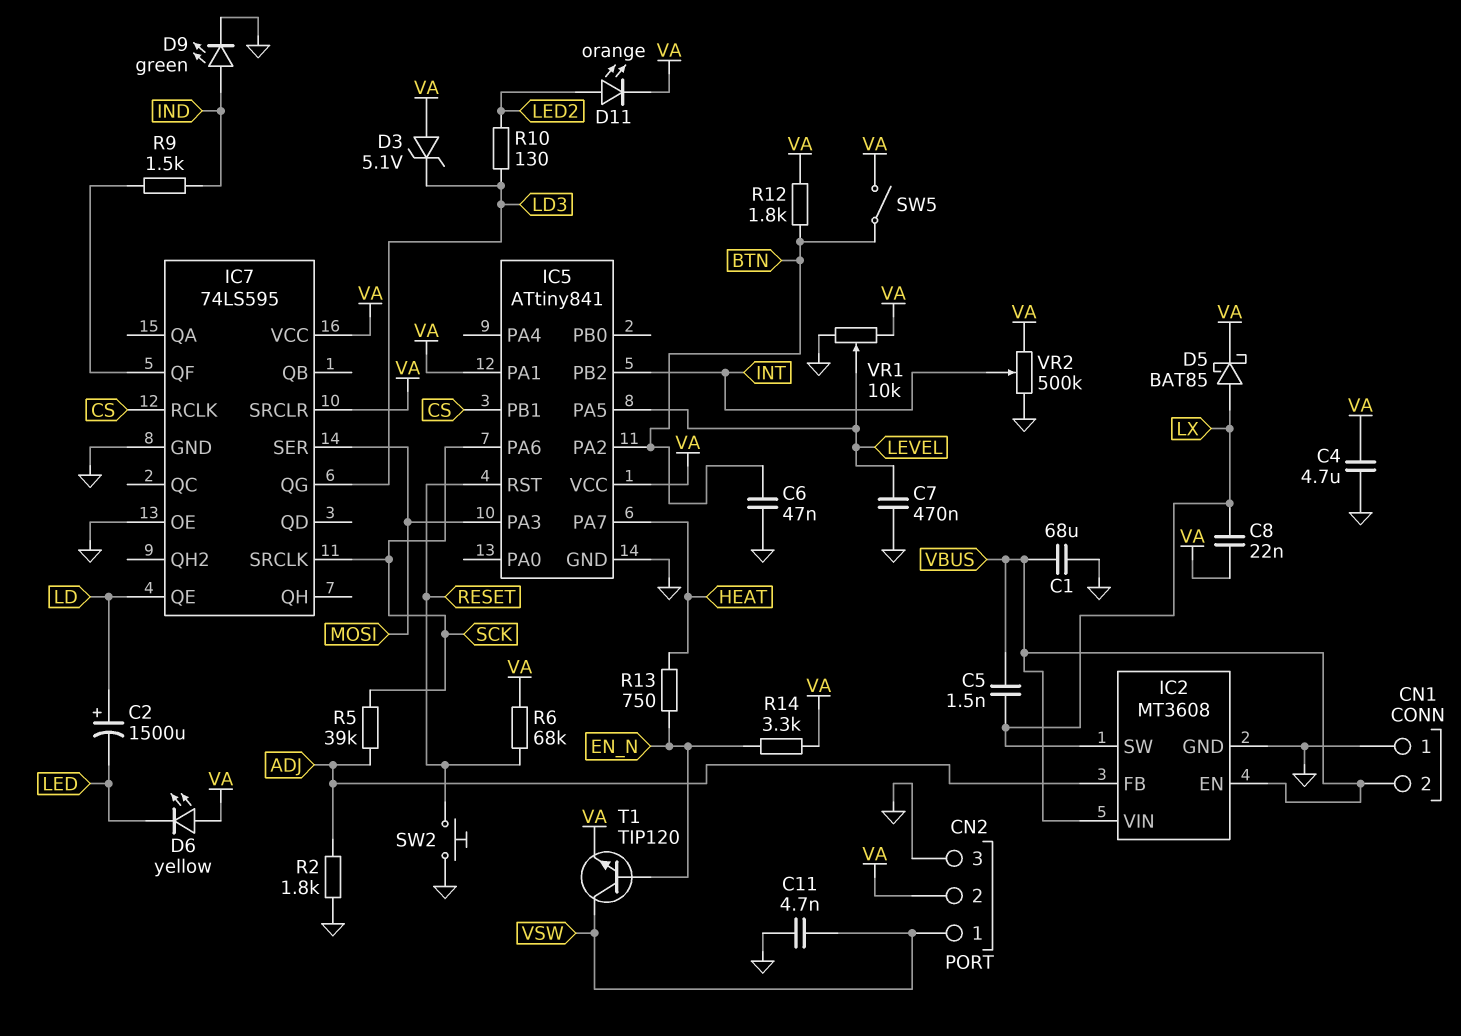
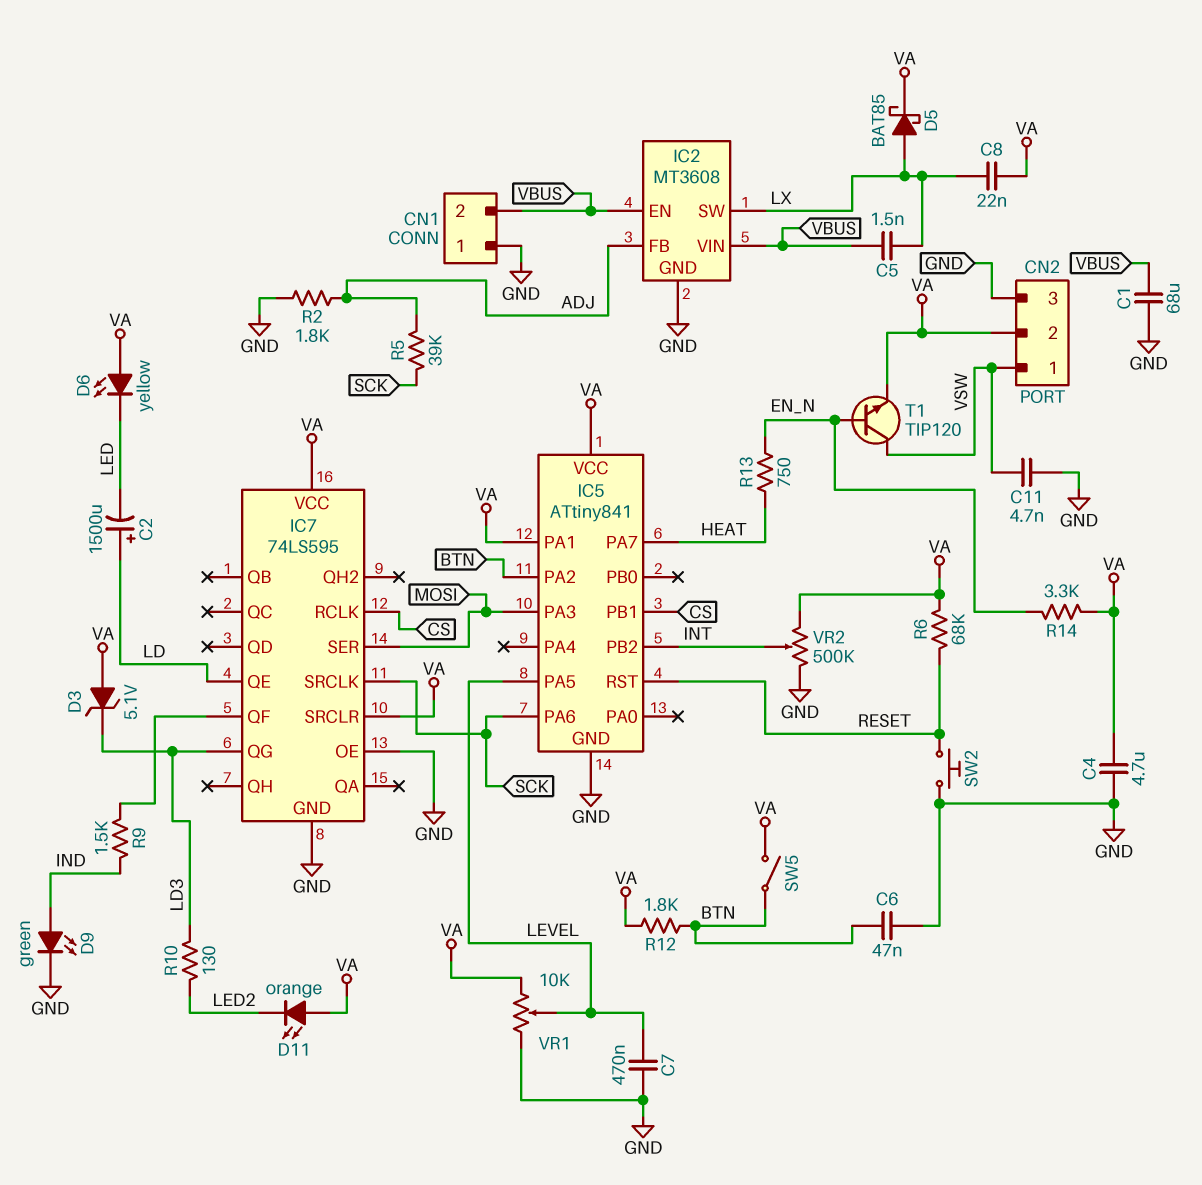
D11: LED orange (A LED2, K VA) -> LED orange (A VA, K LED2)

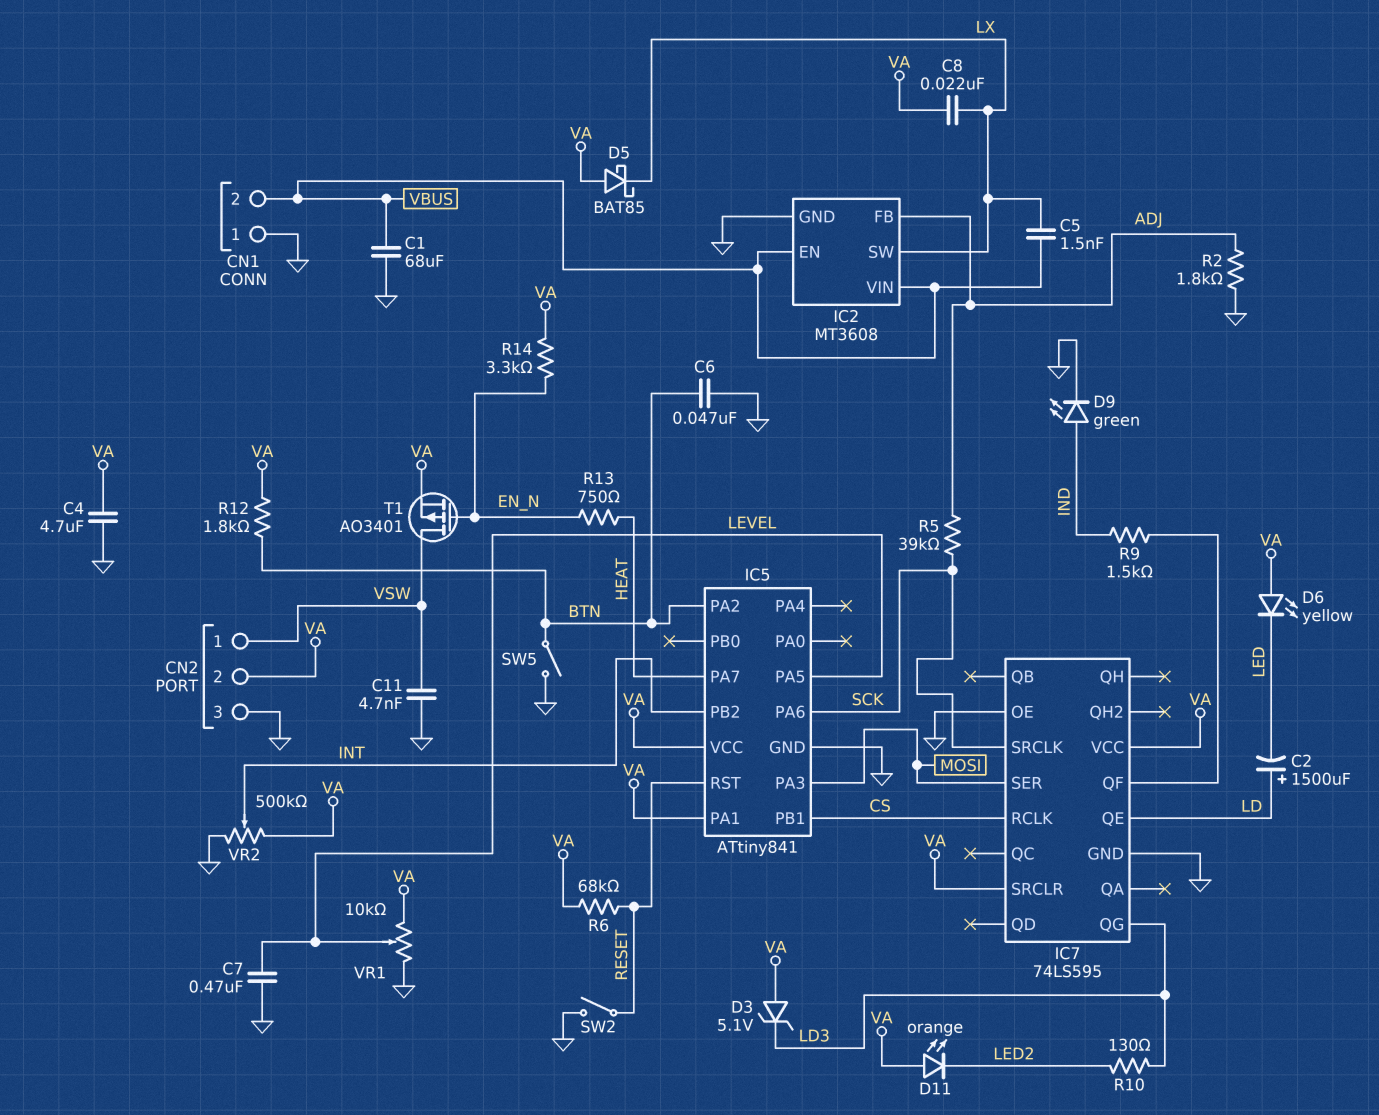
D5: schottky BAT85 (A LX, K VA) -> schottky BAT85 (A VA, K LX)
SW2: button (GND, RESET) -> switch (GND, RESET)
SW5: switch (BTN, VA) -> switch (BTN, GND)
T1: NPN TIP120 (B EN_N, C VSW, E VA) -> PMOS AO3401 (G EN_N, D VSW, S VA)

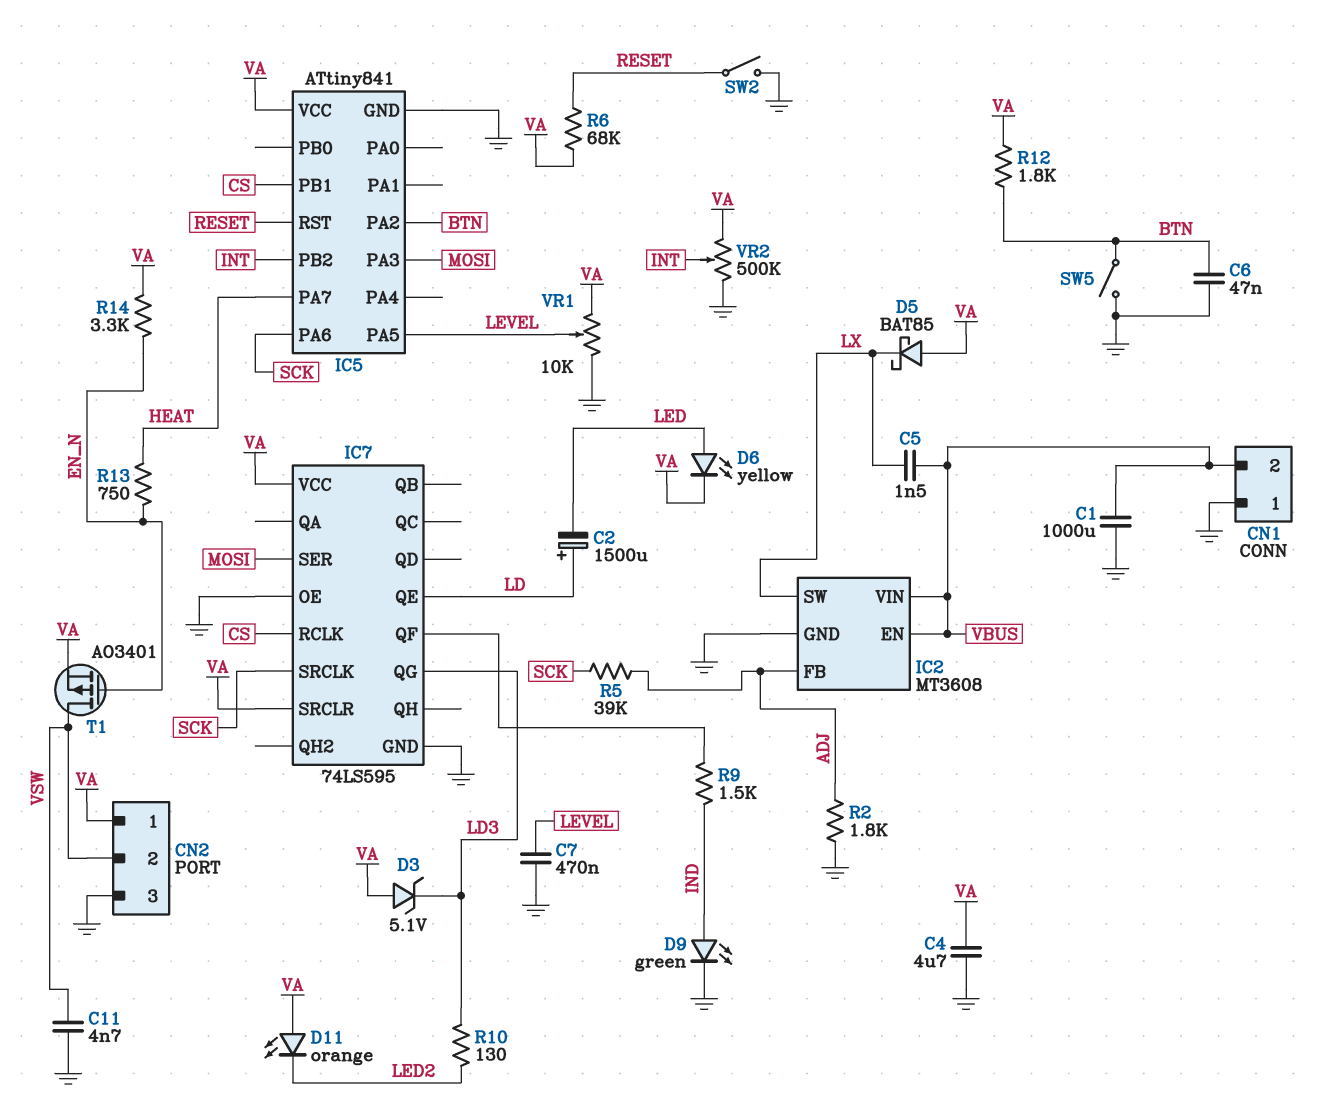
C1: 68uF (GND, VBUS) -> 1000uF (GND, VBUS)
C8: 22nF (LX, VA) -> none
CN2 pin 1: VSW -> VA
CN2 pin 2: VA -> VSW
D6: LED yellow (A VA, K LED) -> LED yellow (A LED, K VA)
IC5 pin PA1: VA -> none

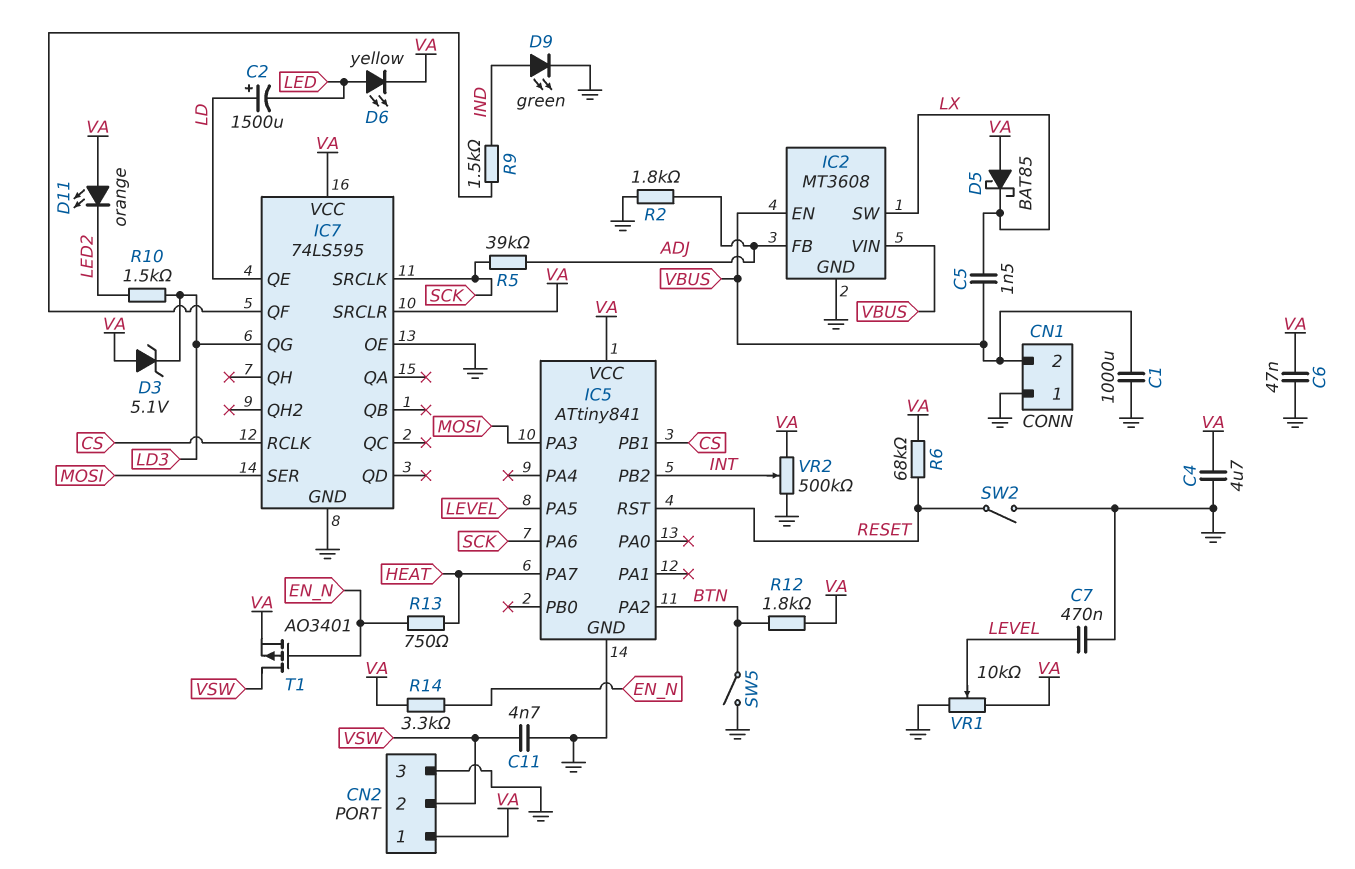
C6: 47nF (BTN, GND) -> 47nF (GND, VA)
R10: 130 (LD3, LED2) -> 1.5k (LD3, LED2)

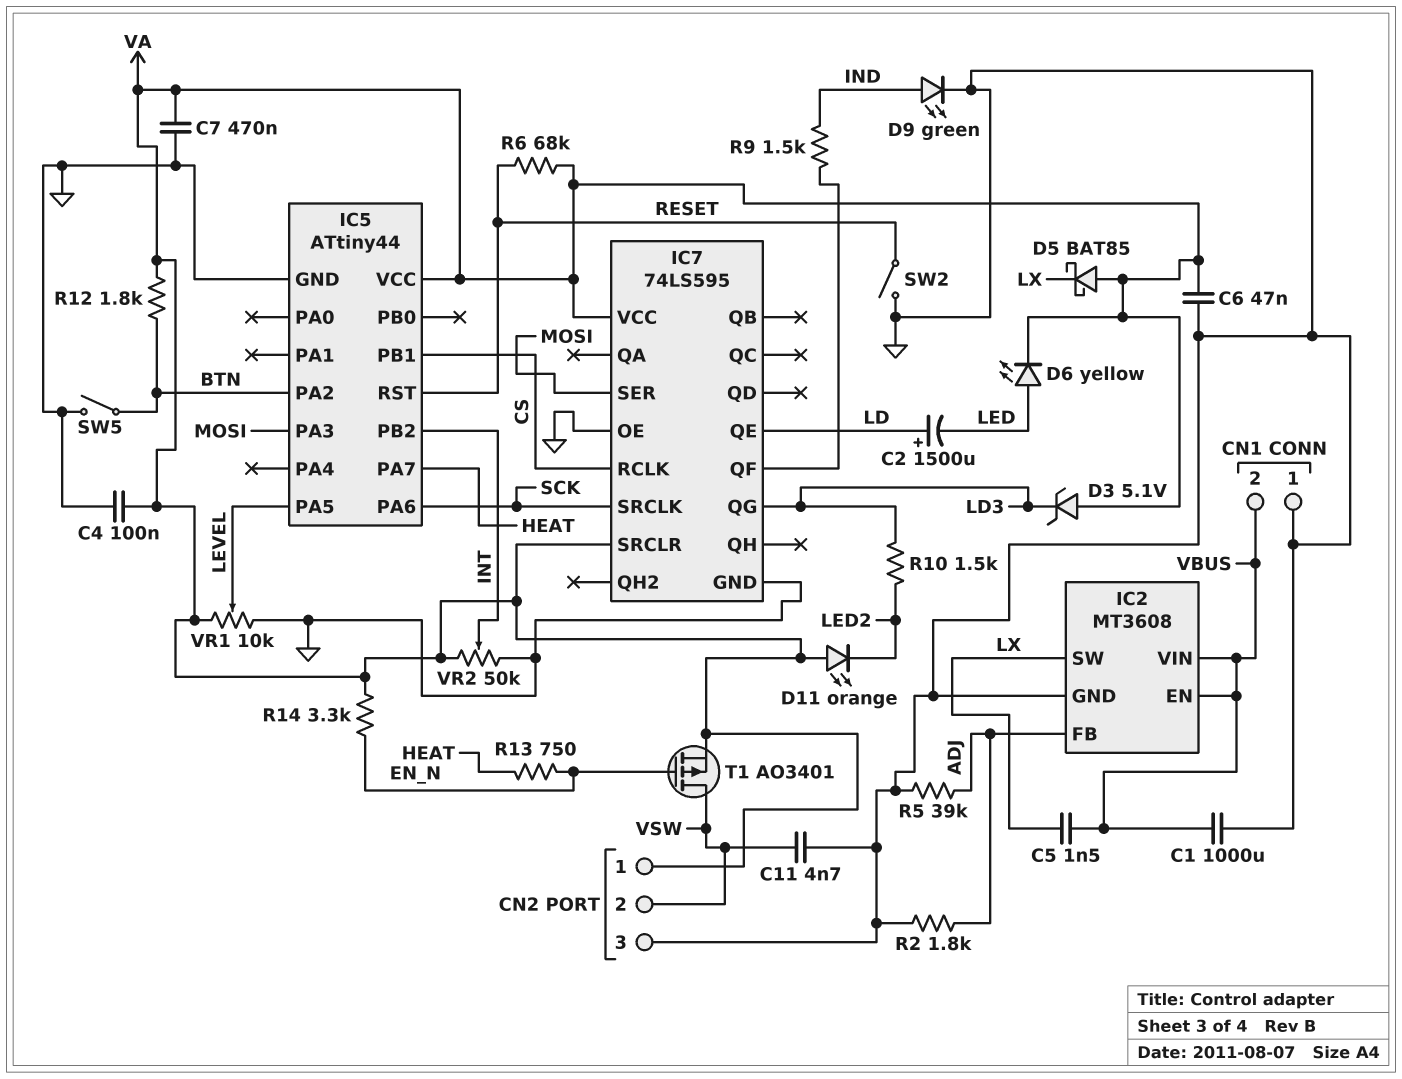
C4: 4.7uF (GND, VA) -> 100nF (GND, VA)
C7: 470nF (GND, LEVEL) -> 470nF (GND, VA)
IC5: ATtiny841 -> ATtiny44
R5: 39k (ADJ, SCK) -> 39k (ADJ, GND)
VR2: 500k (GND, VA, wiper INT) -> 50k (GND, VA, wiper INT)

